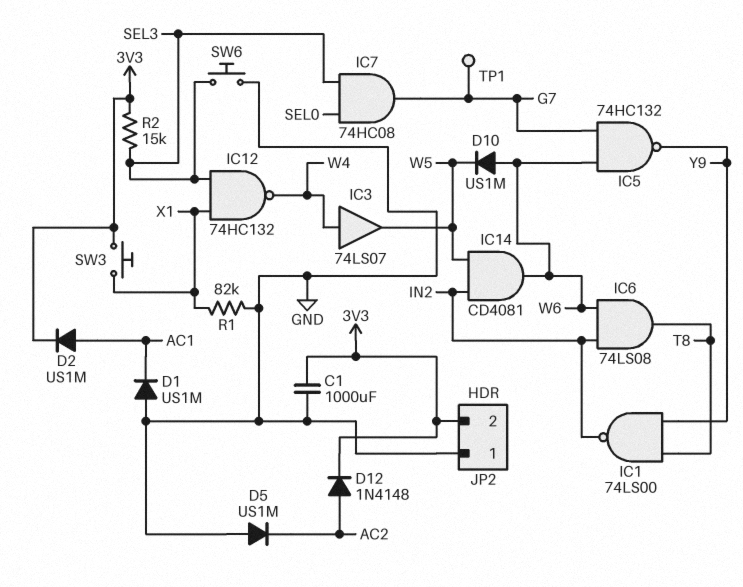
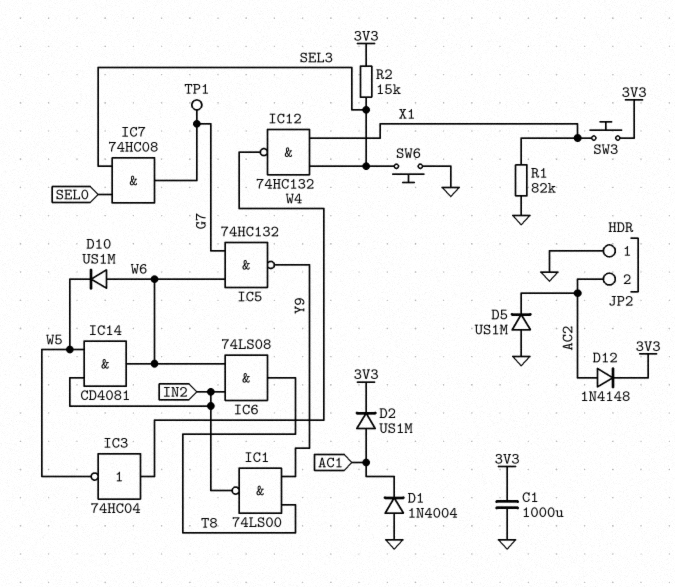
D1: diode US1M (A GND, K AC1) -> diode 1N4004 (A GND, K AC1)
IC3: buffer 74LS07 (in W4, out W5) -> NOT 74HC04 (in W4, out W5)
JP2 pin 2: 3V3 -> AC2

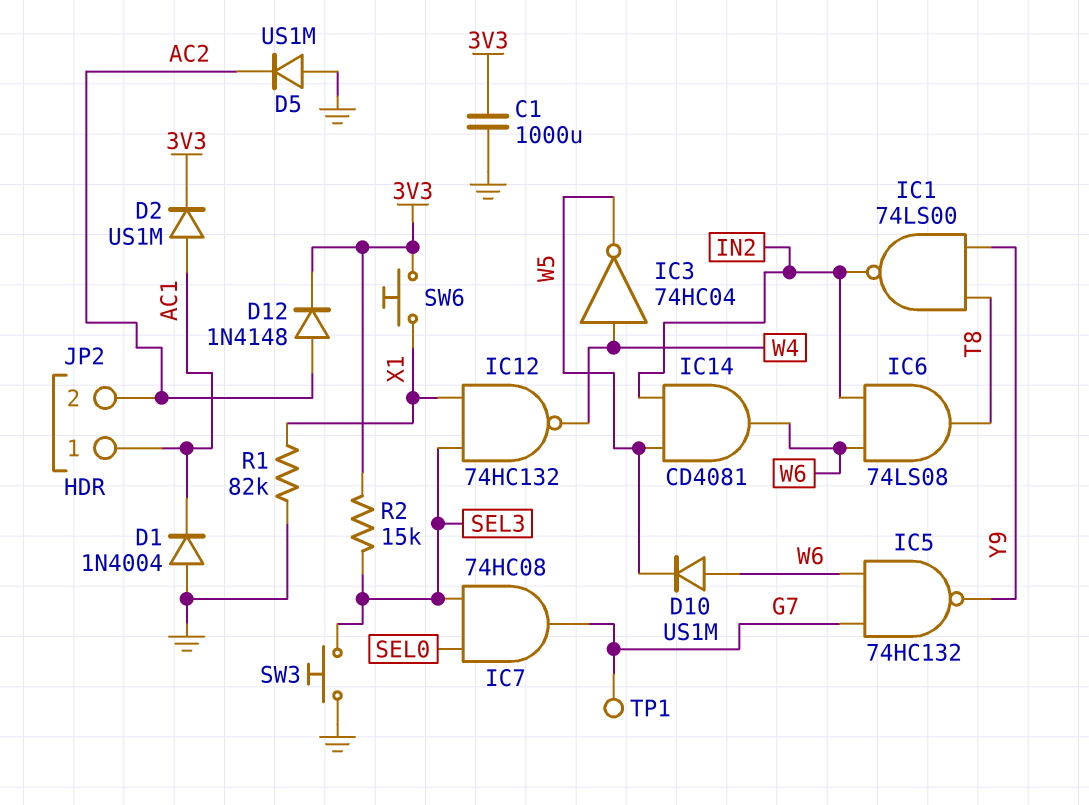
JP2 pin 1: GND -> AC1
SW3: button (3V3, X1) -> button (GND, SEL3)
SW6: button (GND, SEL3) -> button (3V3, X1)

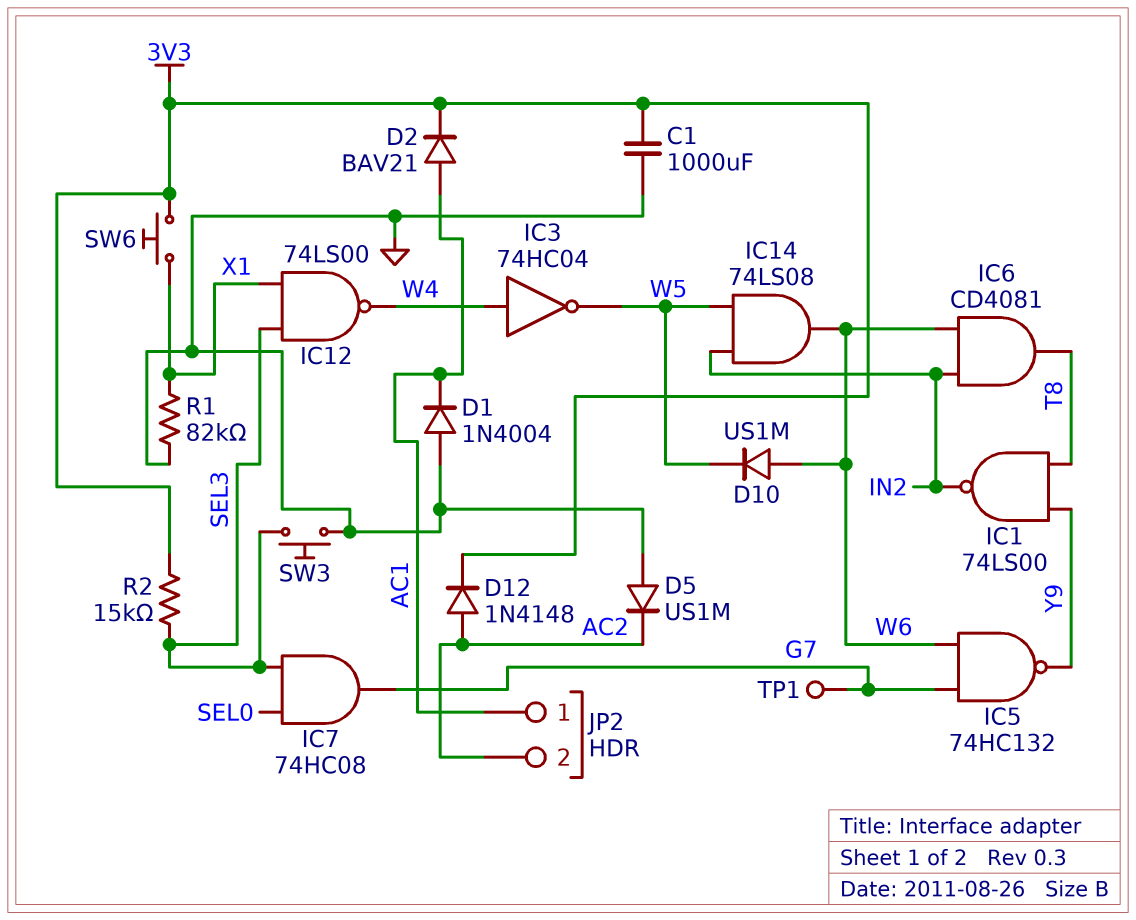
D2: diode US1M (A AC1, K 3V3) -> diode BAV21 (A AC1, K 3V3)
IC6: AND 74LS08 (in IN2, in W6, out T8) -> AND CD4081 (in IN2, in W6, out T8)
IC12: NAND 74HC132 (in SEL3, in X1, out W4) -> NAND 74LS00 (in SEL3, in X1, out W4)
IC14: AND CD4081 (in IN2, in W5, out W6) -> AND 74LS08 (in IN2, in W5, out W6)

